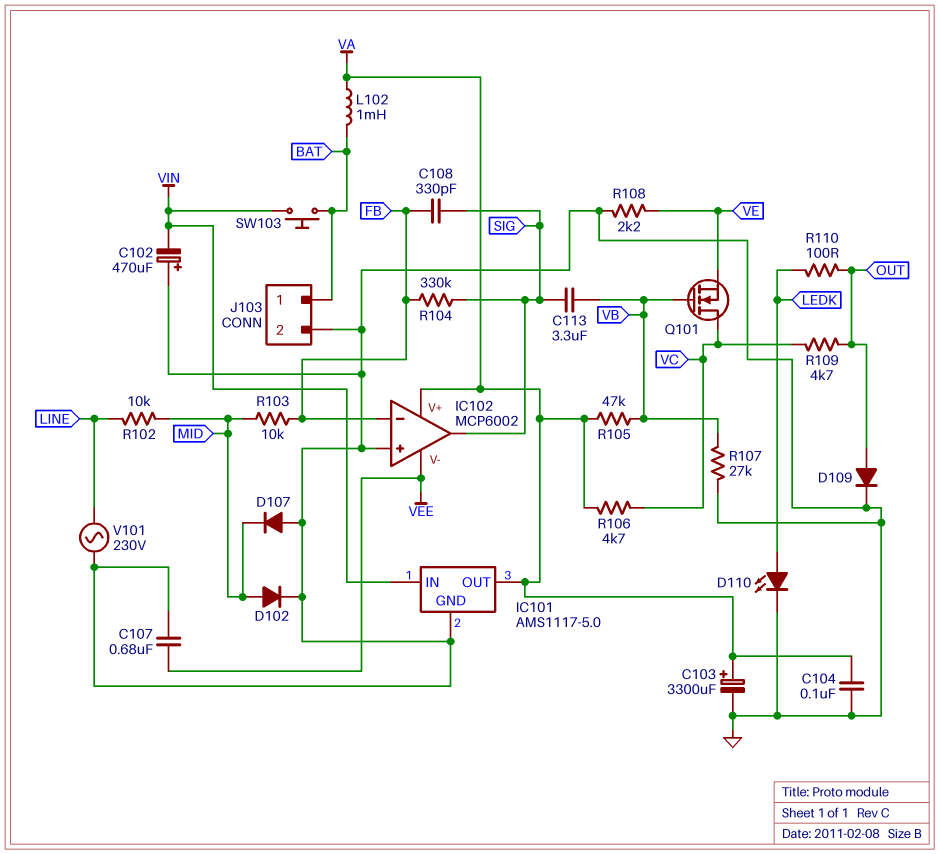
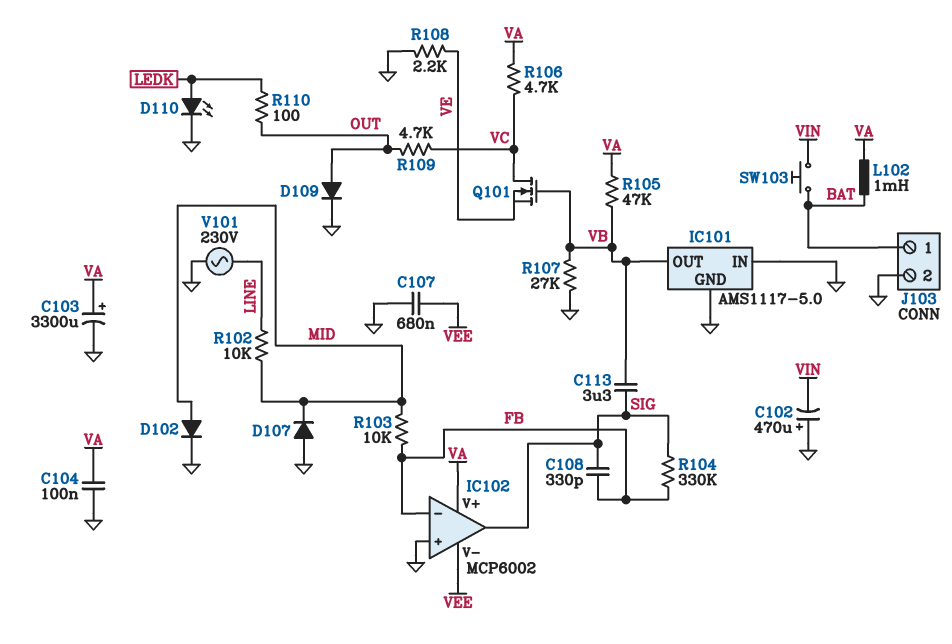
IC101 pin IN: VIN -> GND
IC101 pin OUT: VA -> VB

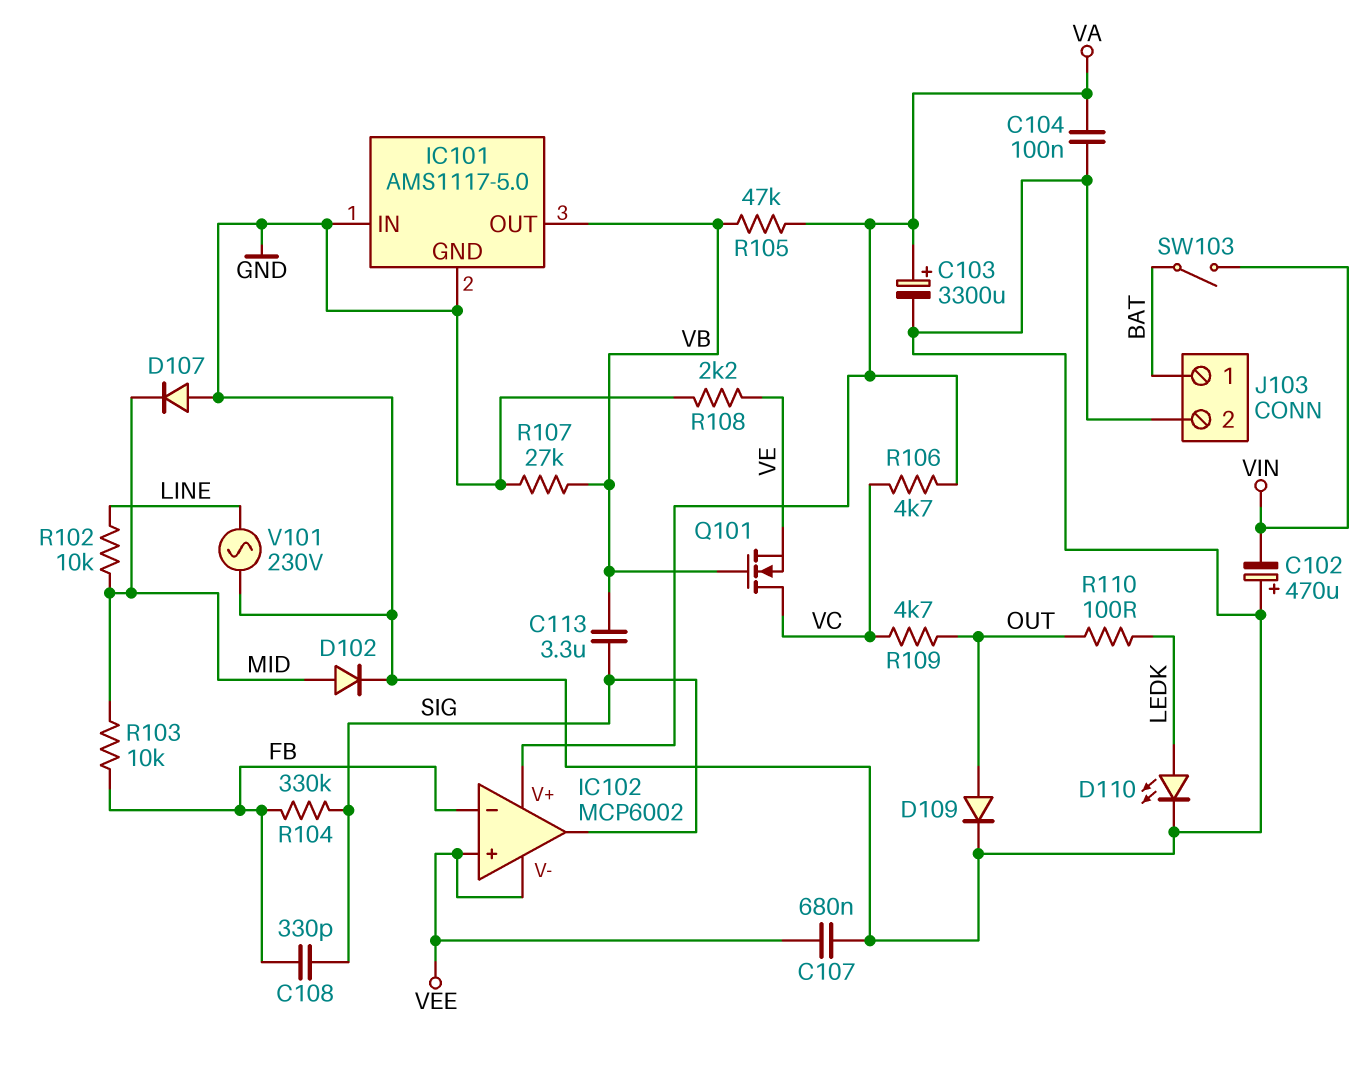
IC102 pin in+: GND -> VEE
L102: 1mH (BAT, VA) -> none
SW103: button (BAT, VIN) -> switch (BAT, VIN)

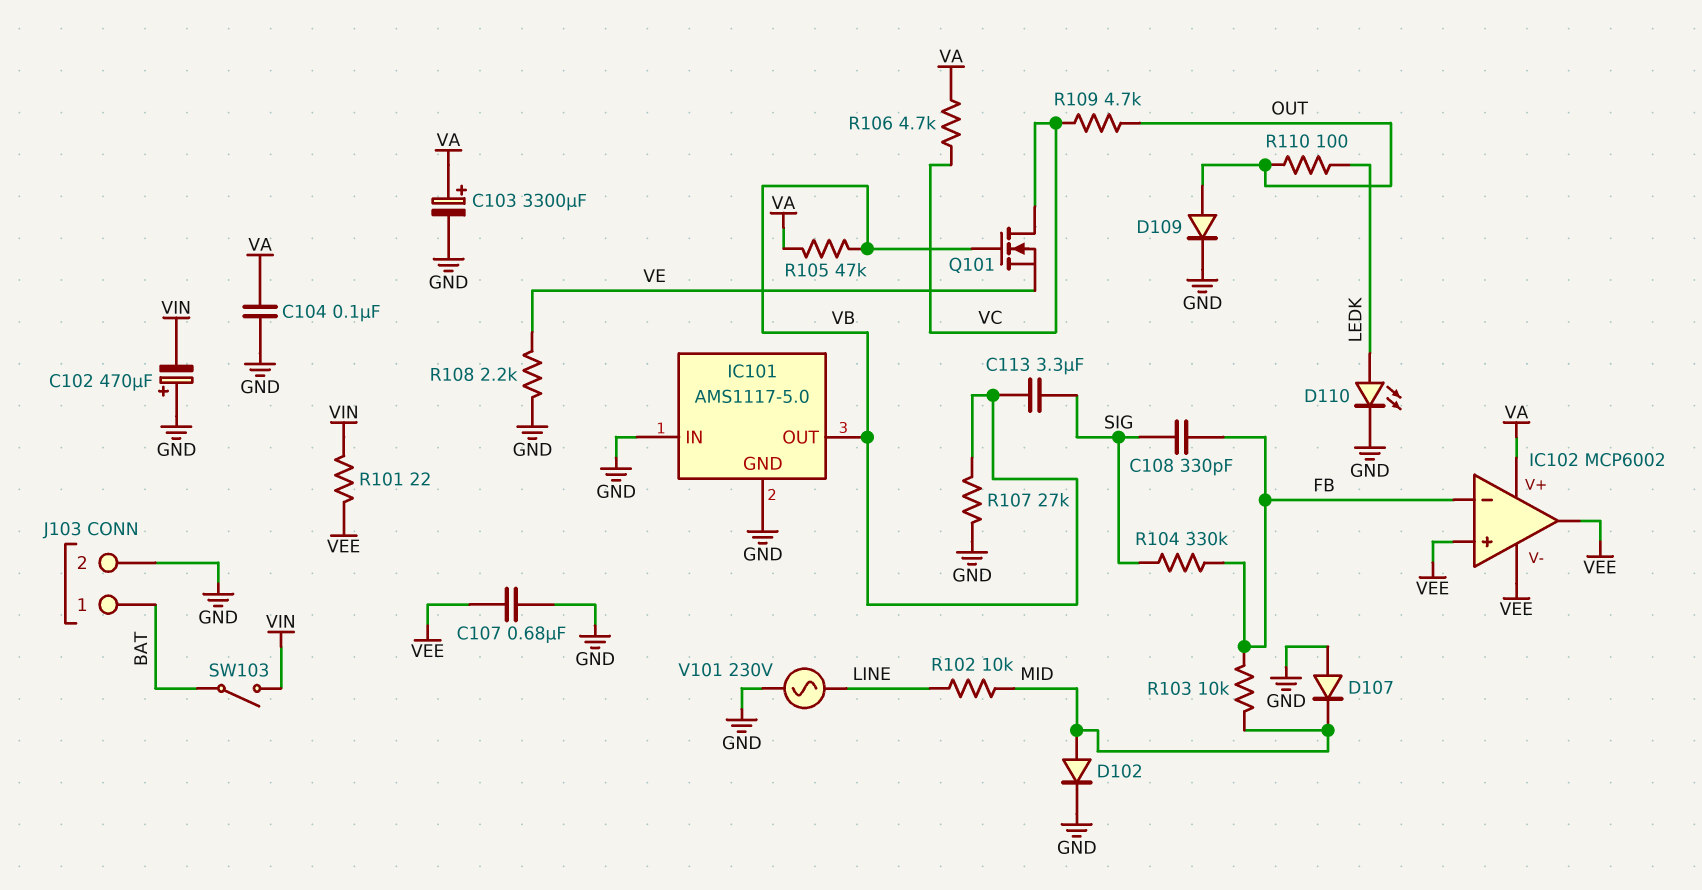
IC102 pin out: SIG -> VEE
R101: none -> 22 (VEE, VIN)

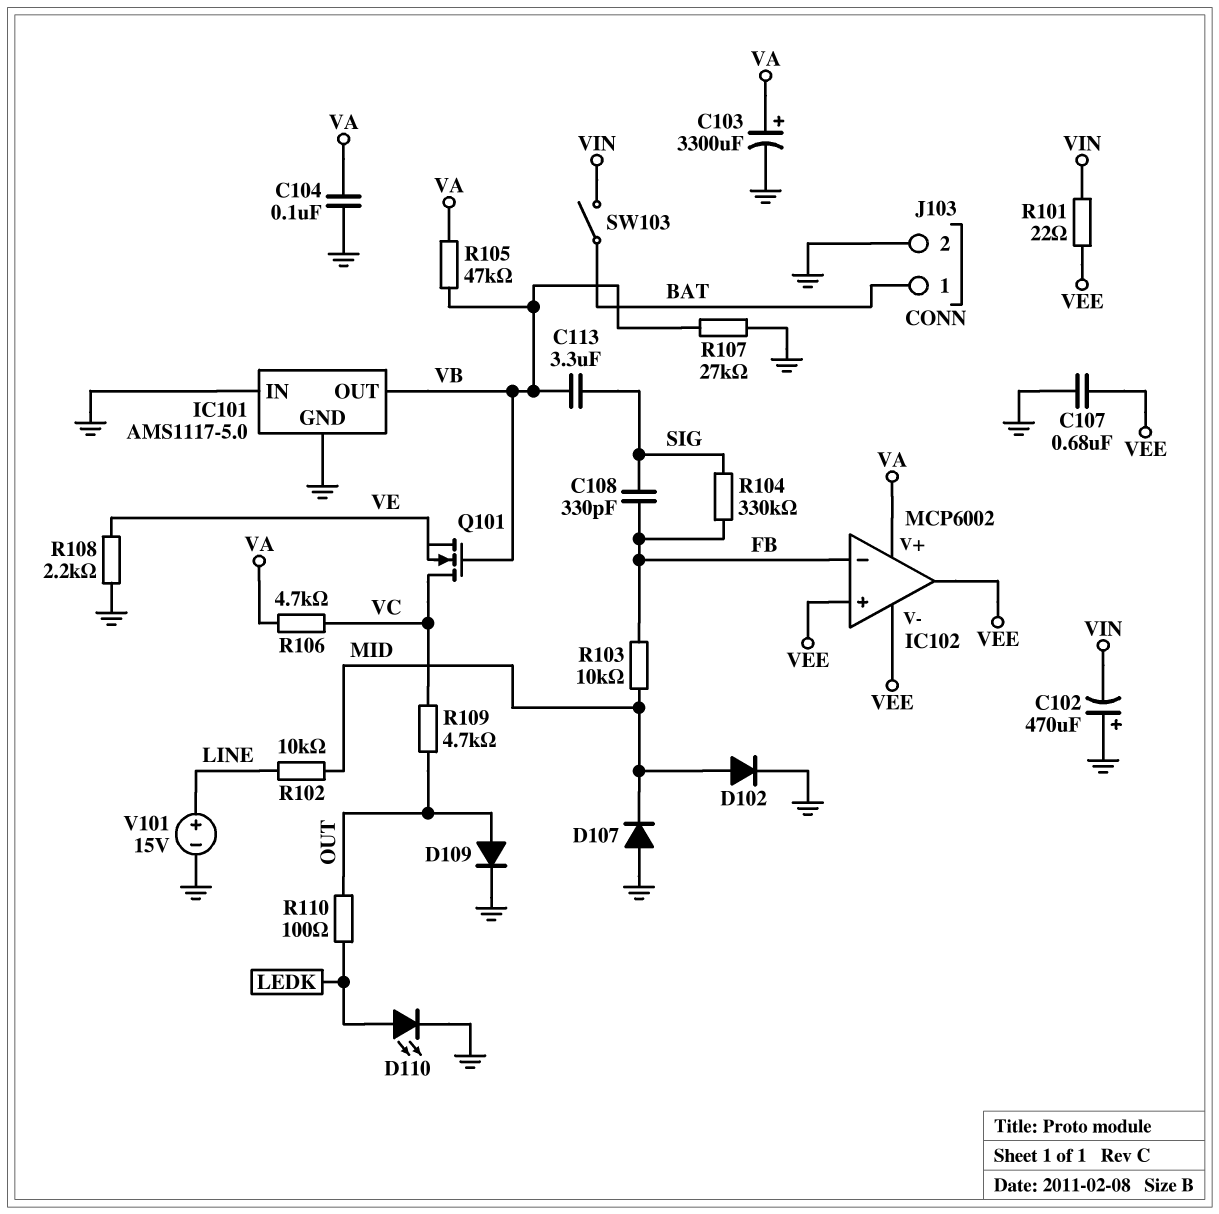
V101: AC 230V (GND, LINE) -> 15V (plus LINE, minus GND)

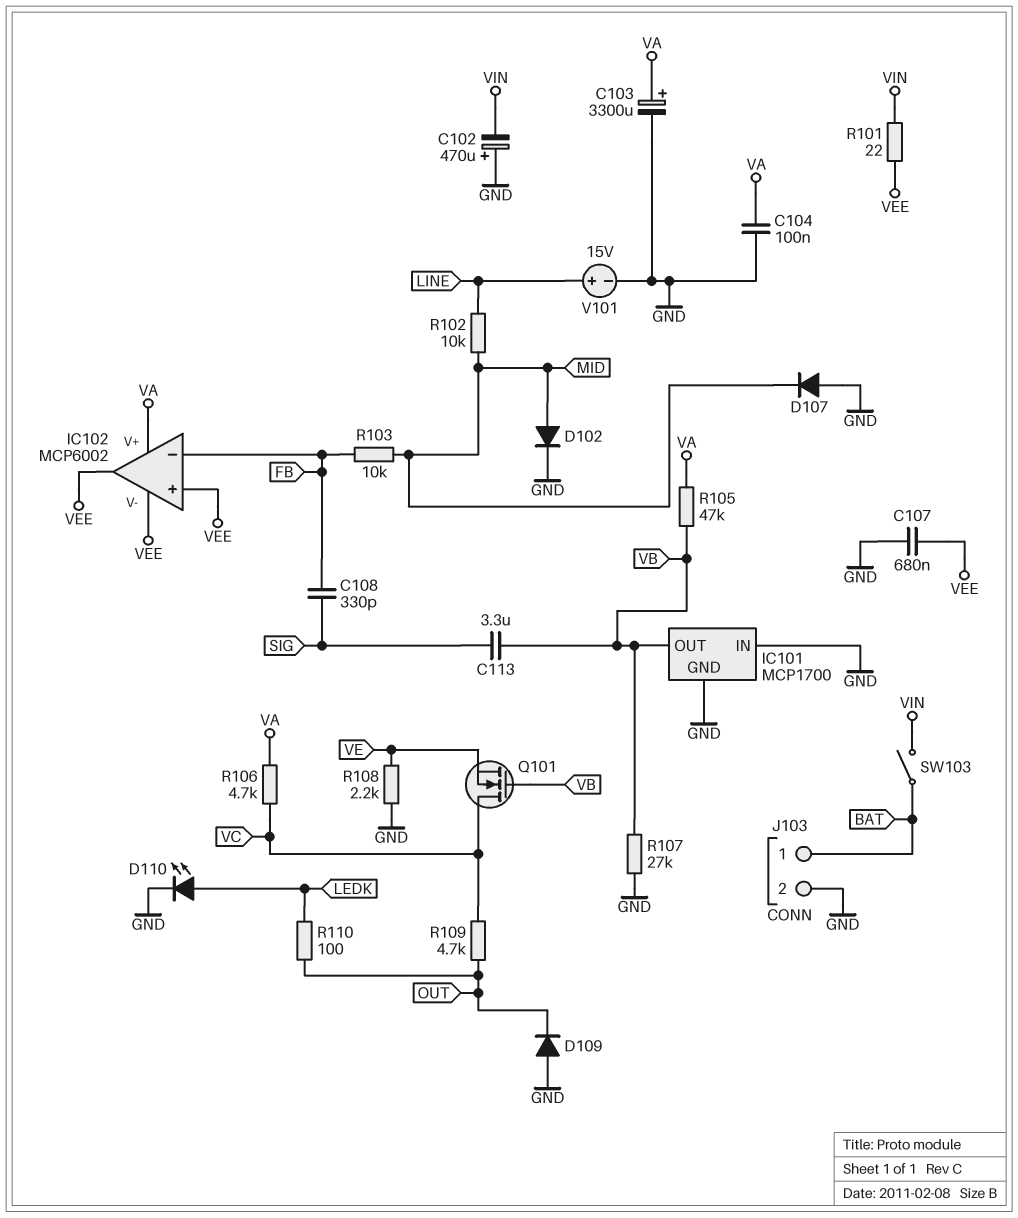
D109: diode (A OUT, K GND) -> diode (A GND, K OUT)
IC101: AMS1117-5.0 -> MCP1700
R104: 330k (FB, SIG) -> none

